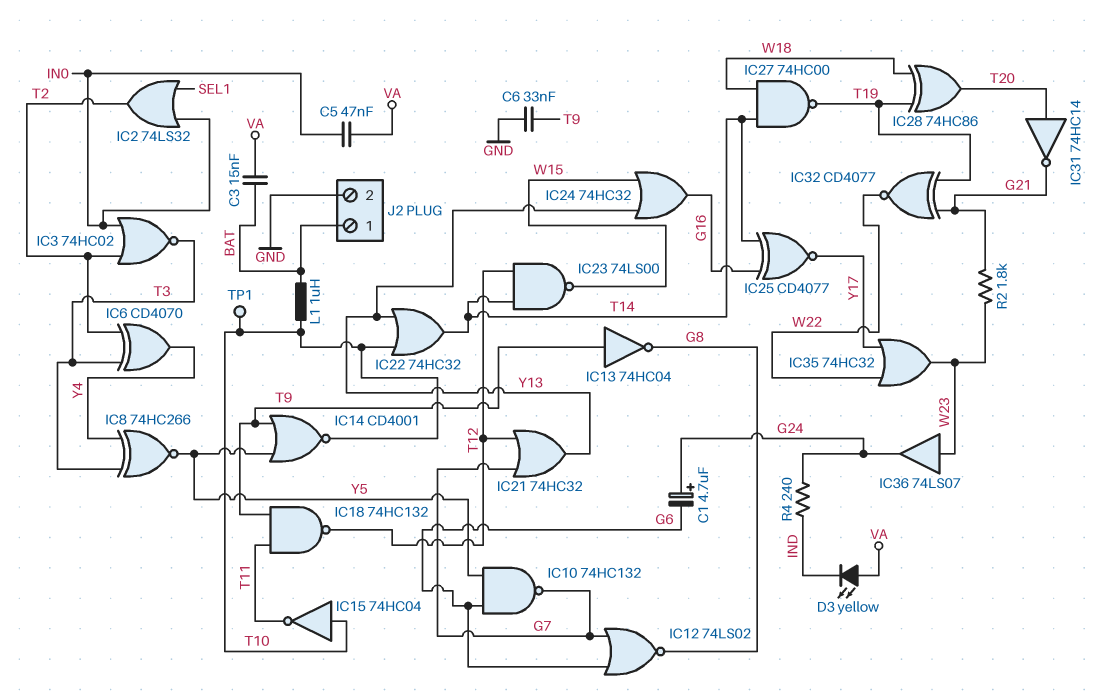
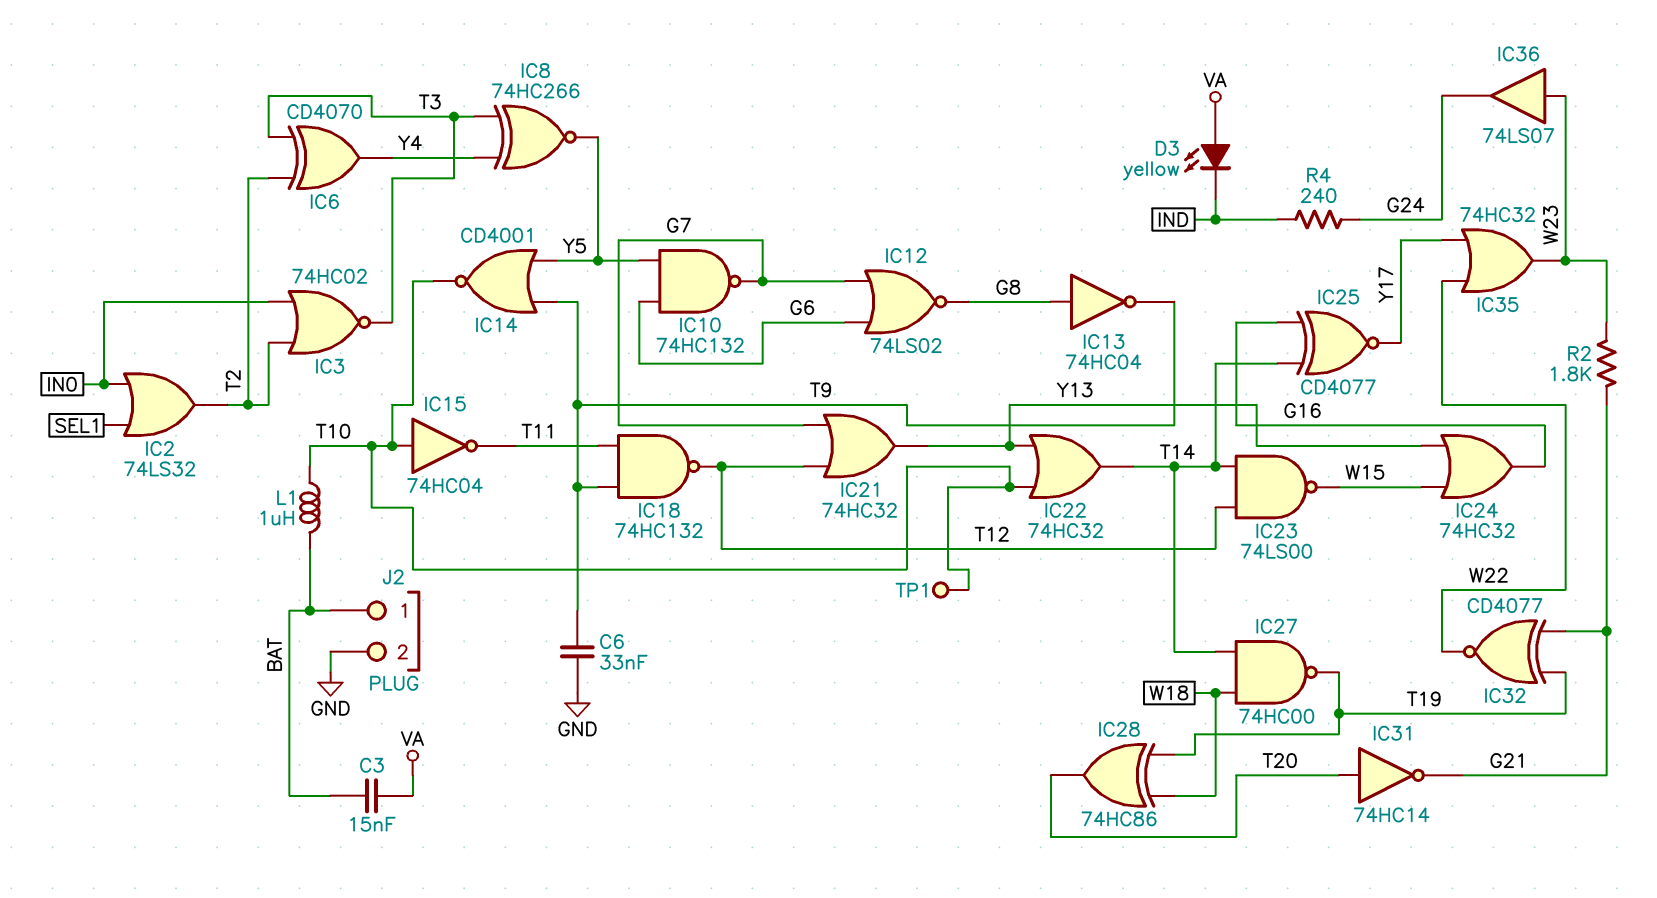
C1: 4.7uF (plus G24, minus G6) -> none
C5: 47nF (IN0, VA) -> none
IC13: NOT 74HC04 (in T9, out G8) -> NOT 74HC04 (in G8, out T9)

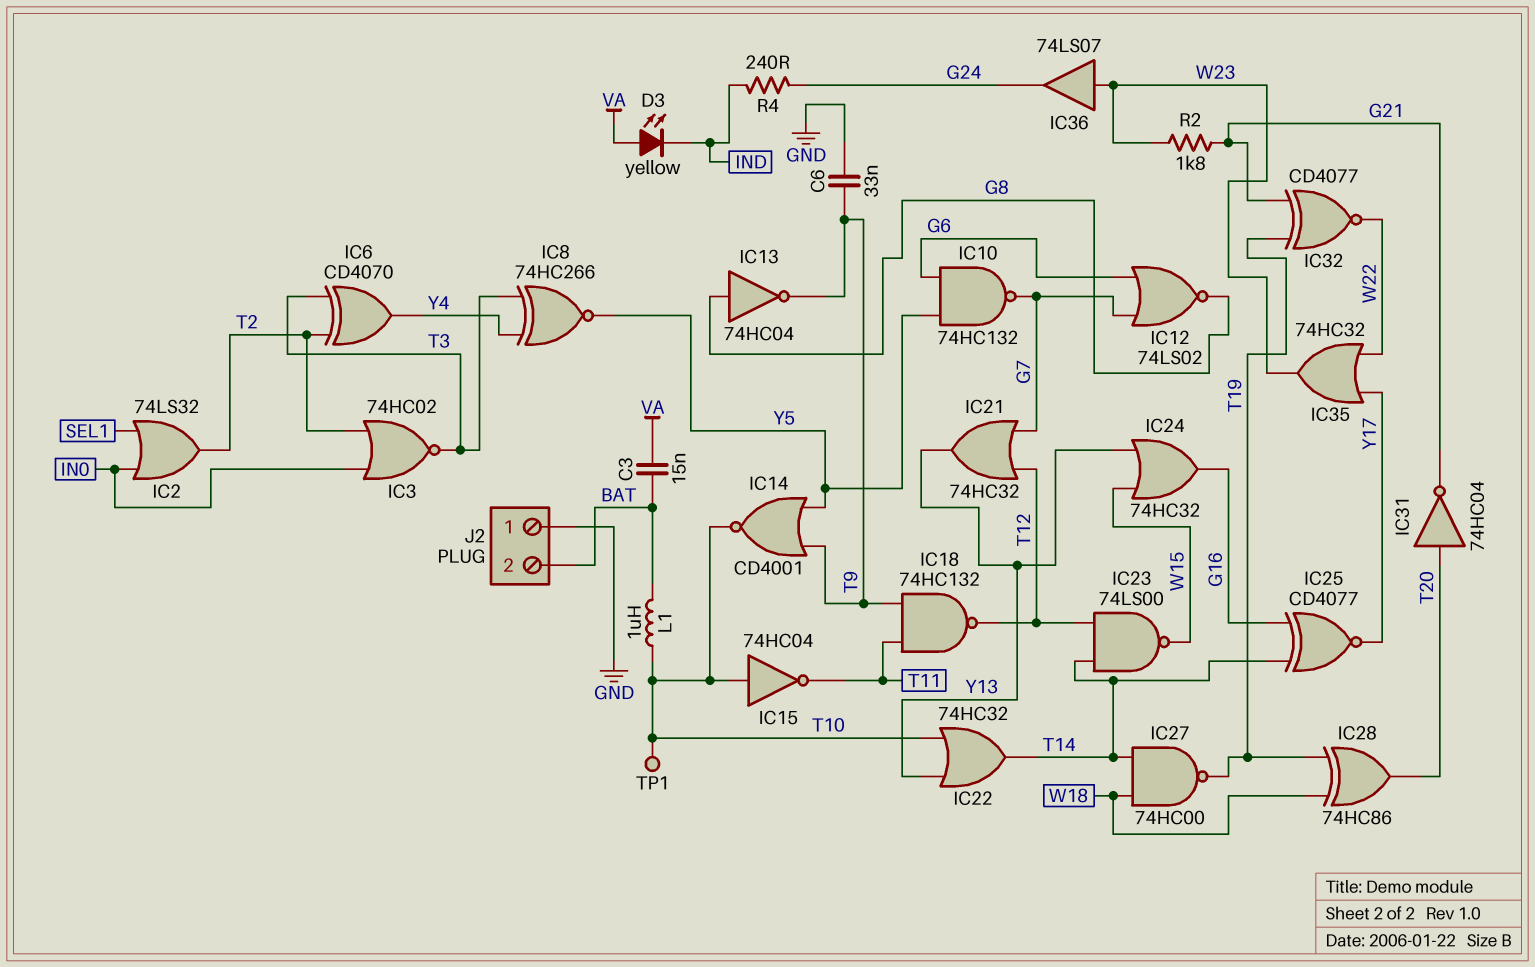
IC31: NOT 74HC14 (in T20, out G21) -> NOT 74HC04 (in T20, out G21)
J2 pin 1: BAT -> GND
J2 pin 2: GND -> BAT

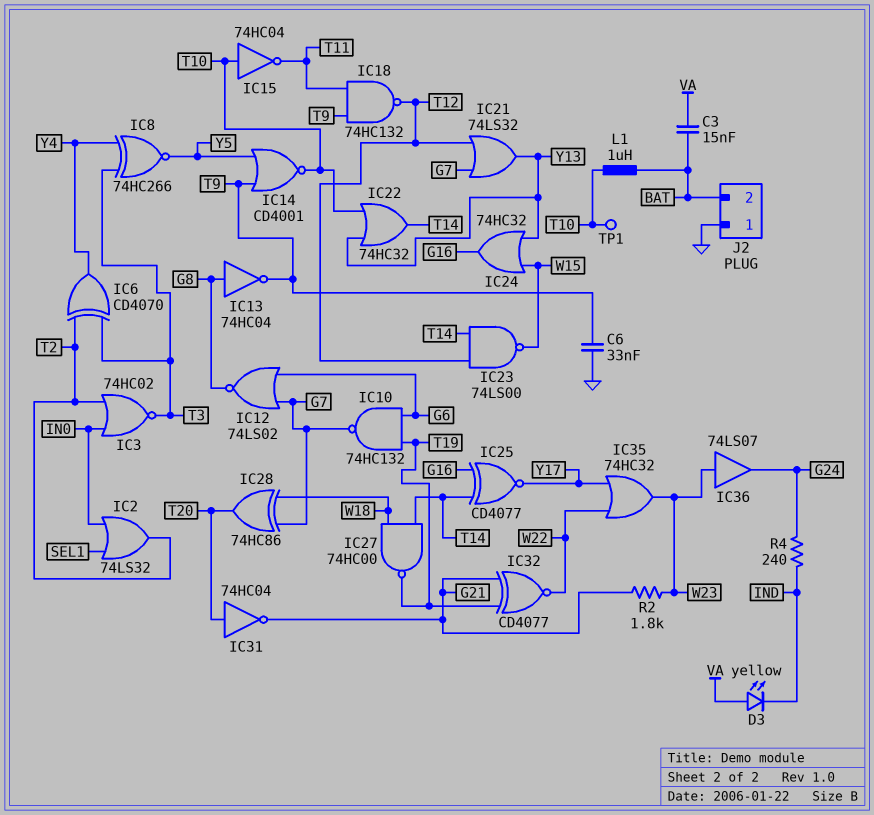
IC10: NAND 74HC132 (in G6, in Y5, out G7) -> NAND 74HC132 (in G6, in T19, out G7)
IC21: OR 74HC32 (in G7, in T12, out Y13) -> OR 74LS32 (in G7, in T12, out Y13)
IC28: XOR 74HC86 (in T19, in W18, out T20) -> XOR 74HC86 (in G7, in W18, out T20)

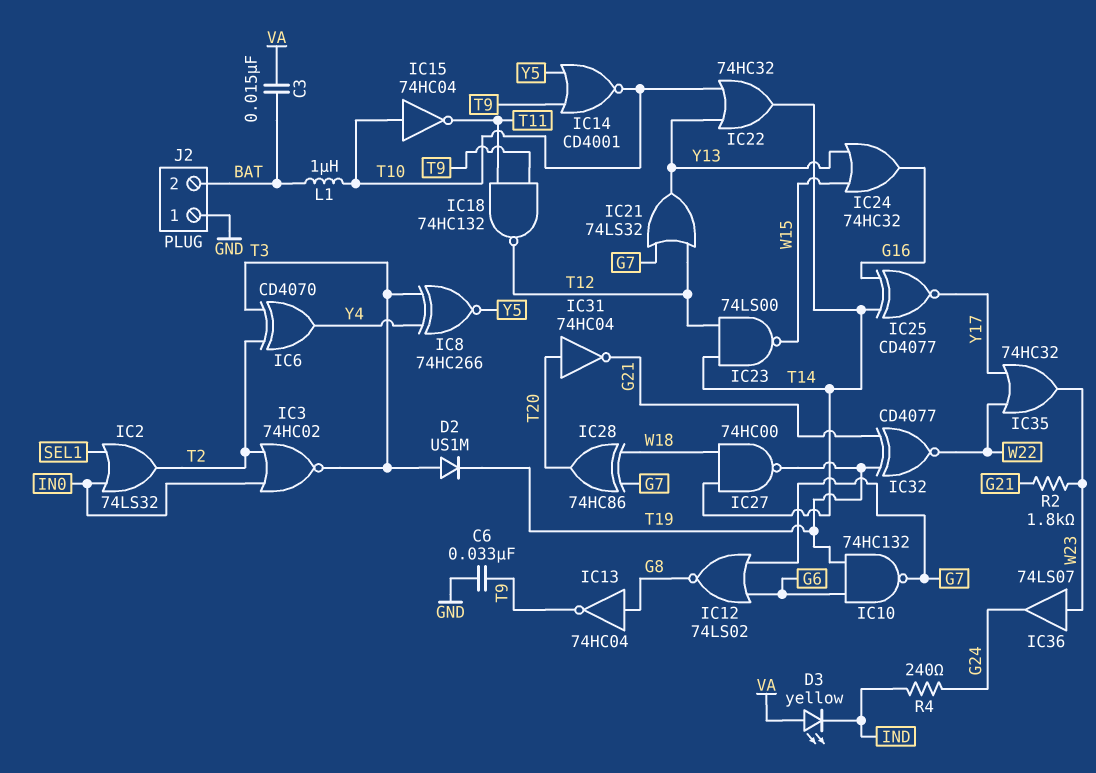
D2: none -> diode US1M (A T3, K T19)
TP1: test point (T10) -> none

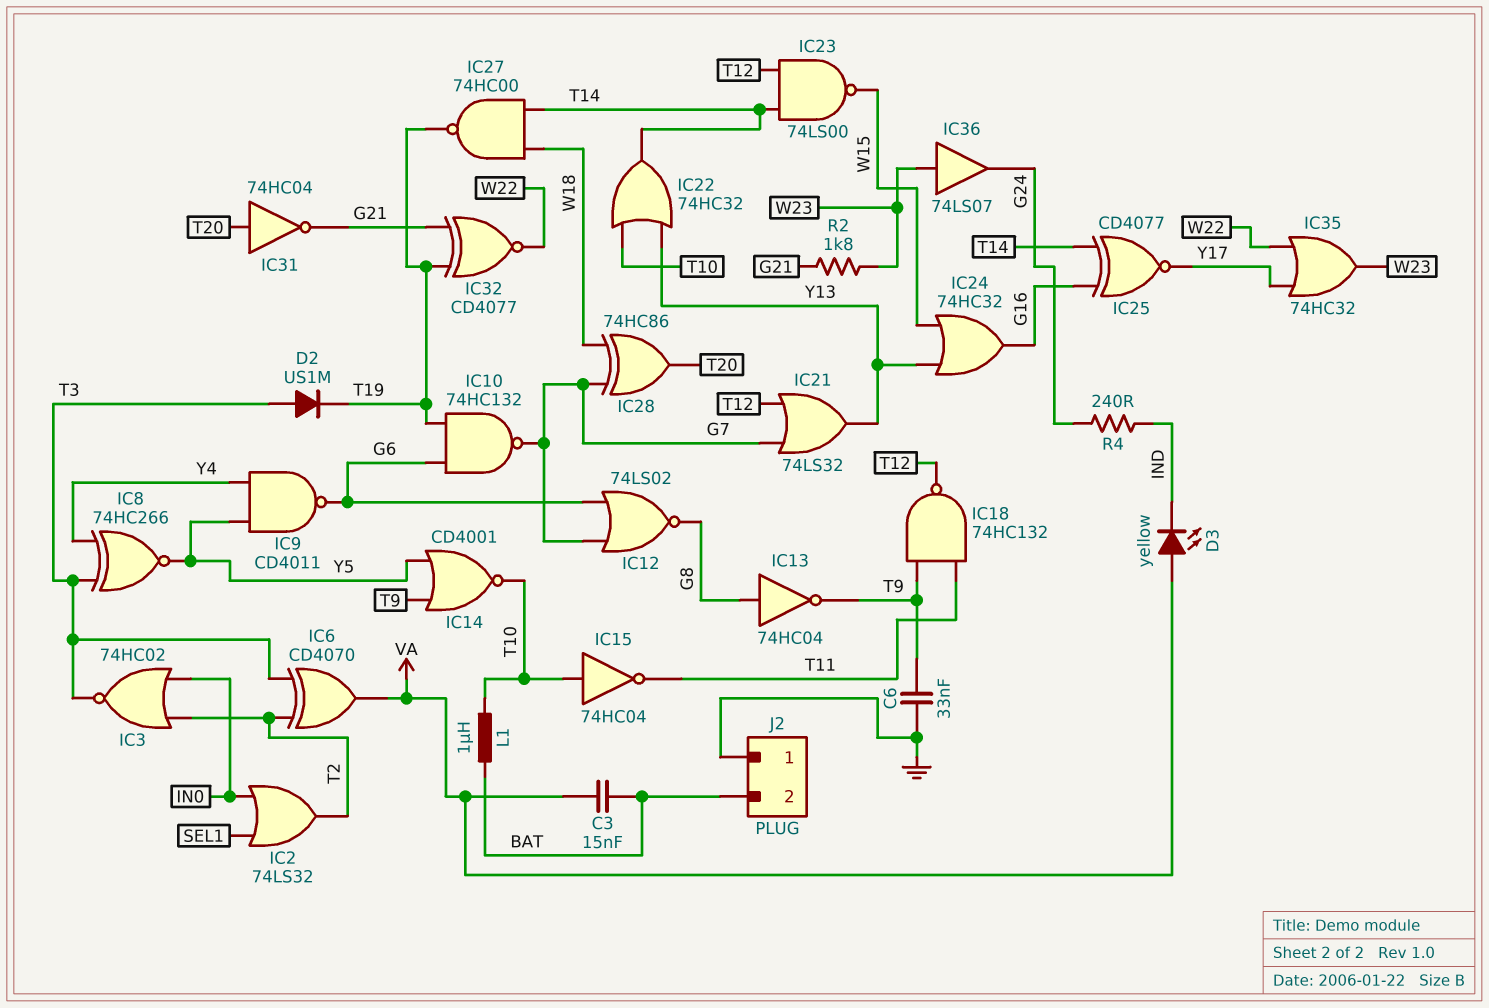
IC6: XOR CD4070 (in T2, in T3, out Y4) -> XOR CD4070 (in T2, in T3, out VA)
IC9: none -> NAND CD4011 (in Y4, in Y5, out G6)

